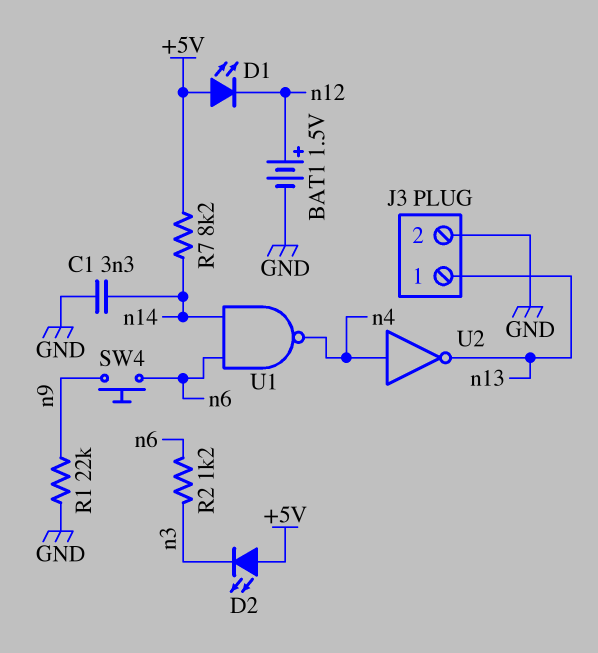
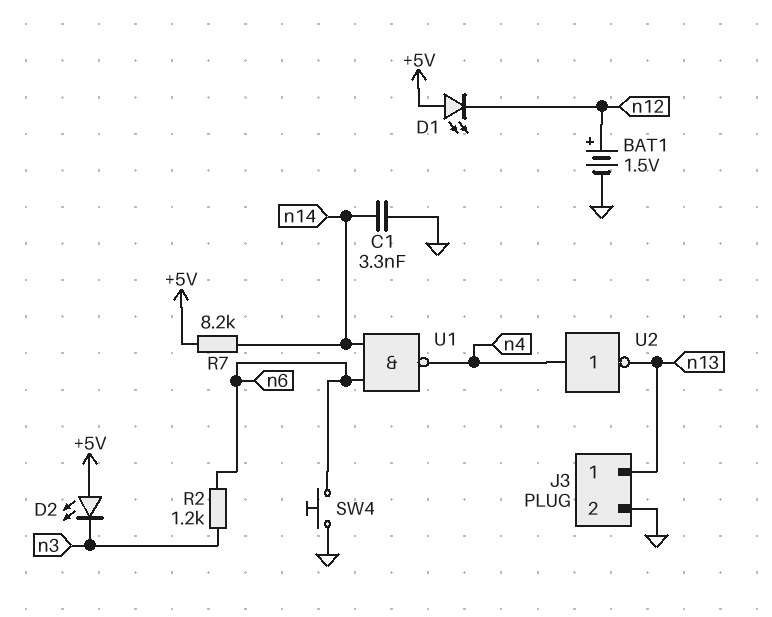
R1: 22k (GND, n9) -> none
SW4: button (n6, n9) -> button (GND, n6)

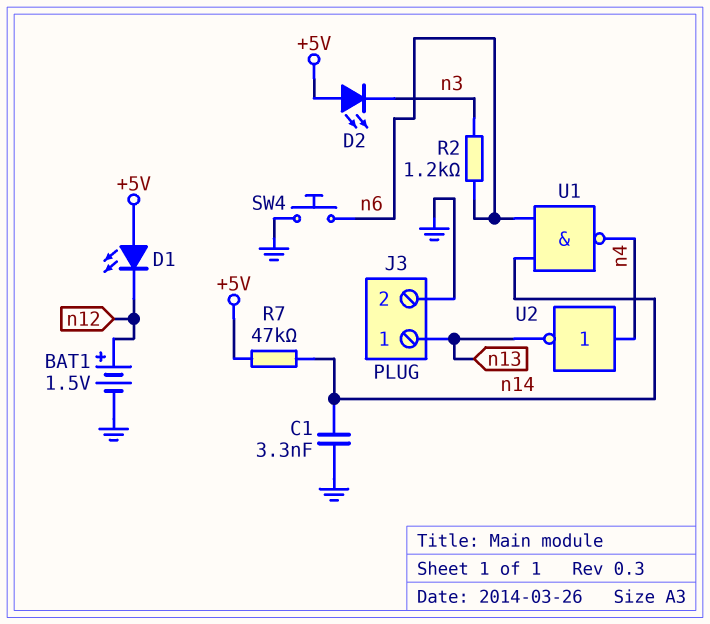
R7: 8.2k (+5V, n14) -> 47k (+5V, n14)

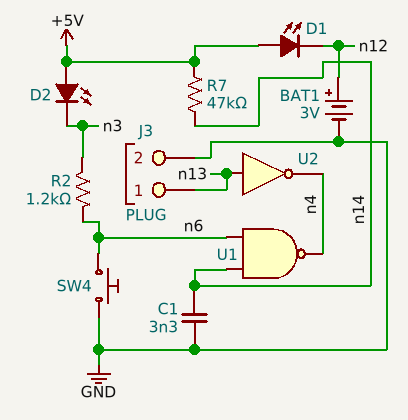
BAT1: 1.5V (plus n12, minus GND) -> 3V (plus n12, minus GND)
U2: NOT (in n4, out n13) -> NOT (in n13, out n4)

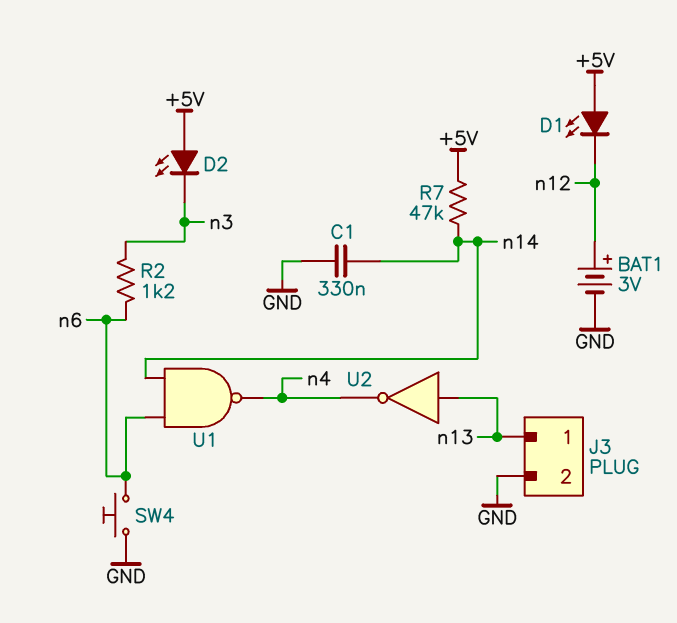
C1: 3.3nF (GND, n14) -> 330nF (GND, n14)

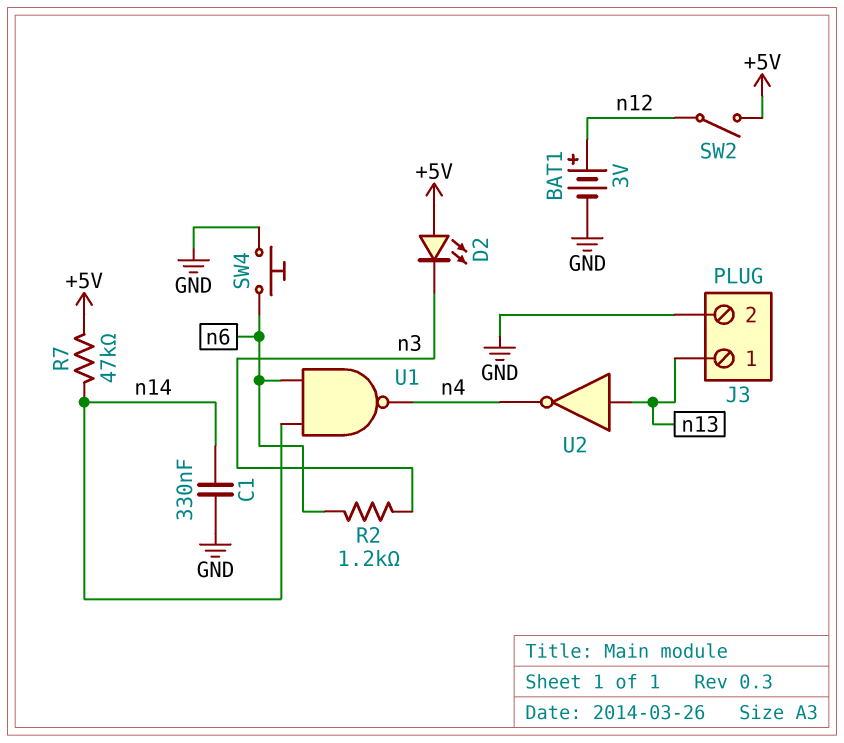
D1: LED (A +5V, K n12) -> none
SW2: none -> switch (+5V, n12)

